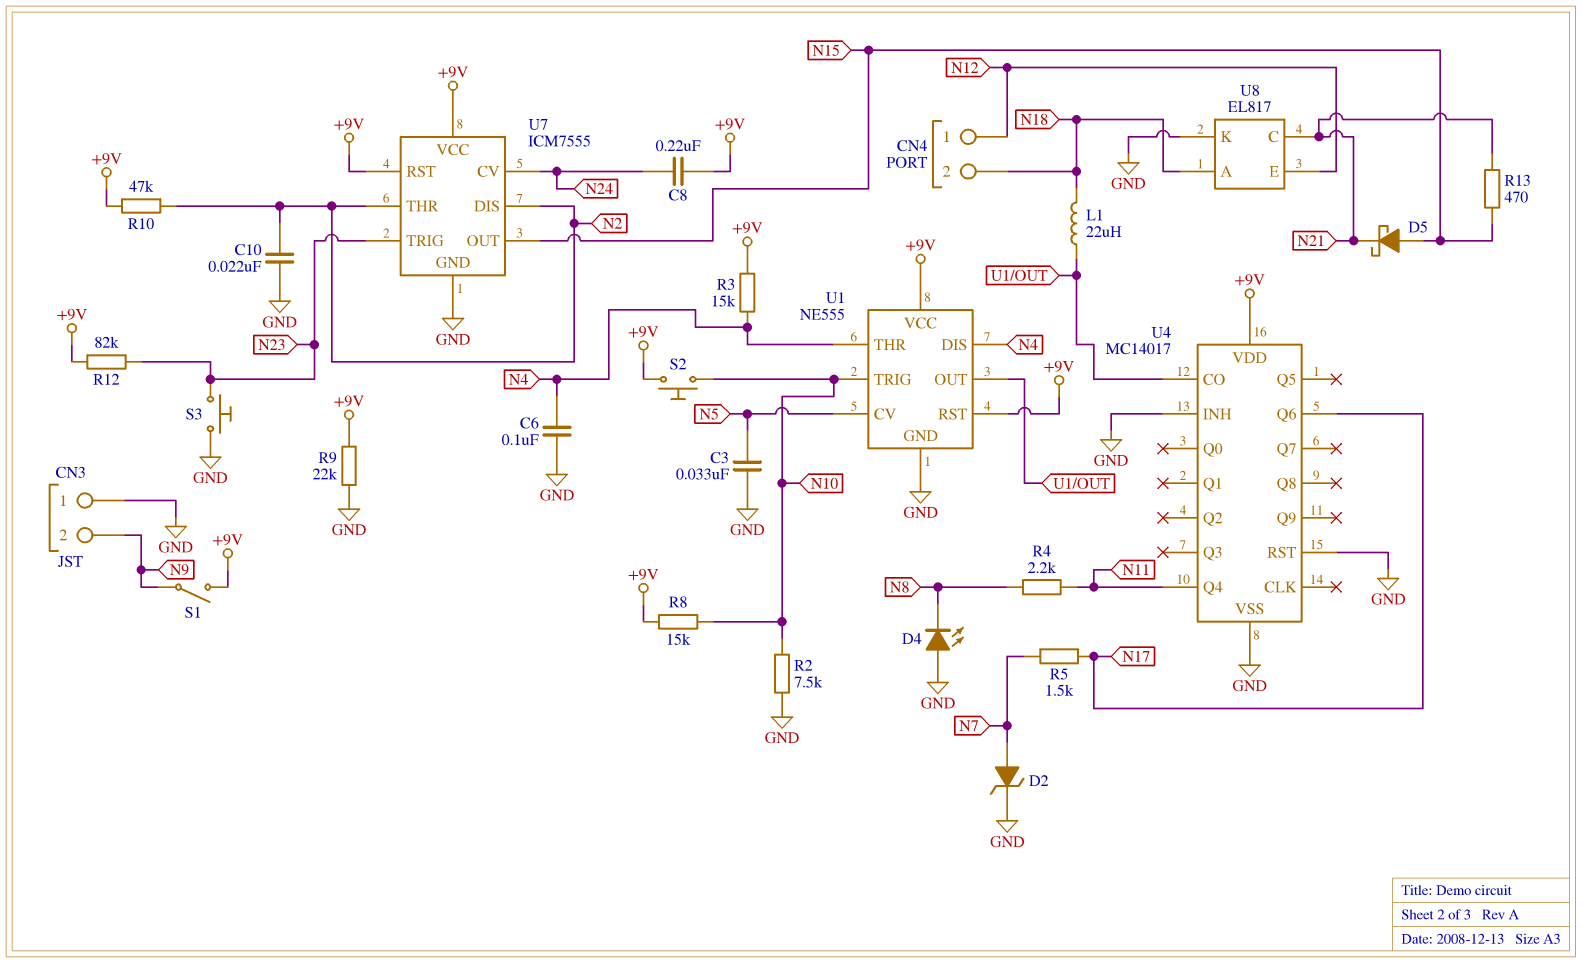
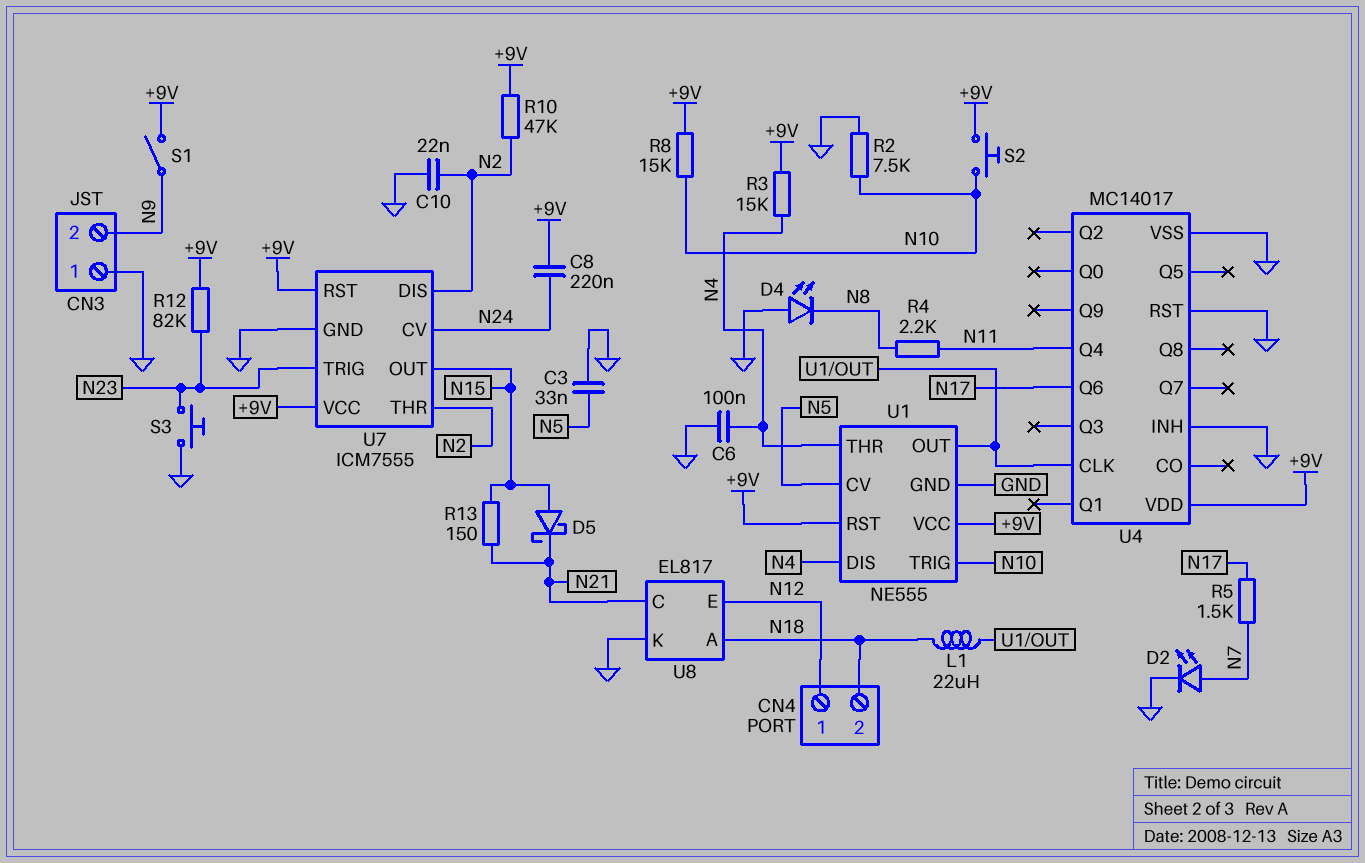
D2: zener (A N7, K GND) -> LED (A N7, K GND)
R9: 22k (+9V, GND) -> none
R13: 470 (N15, N21) -> 150 (N15, N21)
U4 pin CLK: none -> U1/OUT
U4 pin CO: U1/OUT -> none

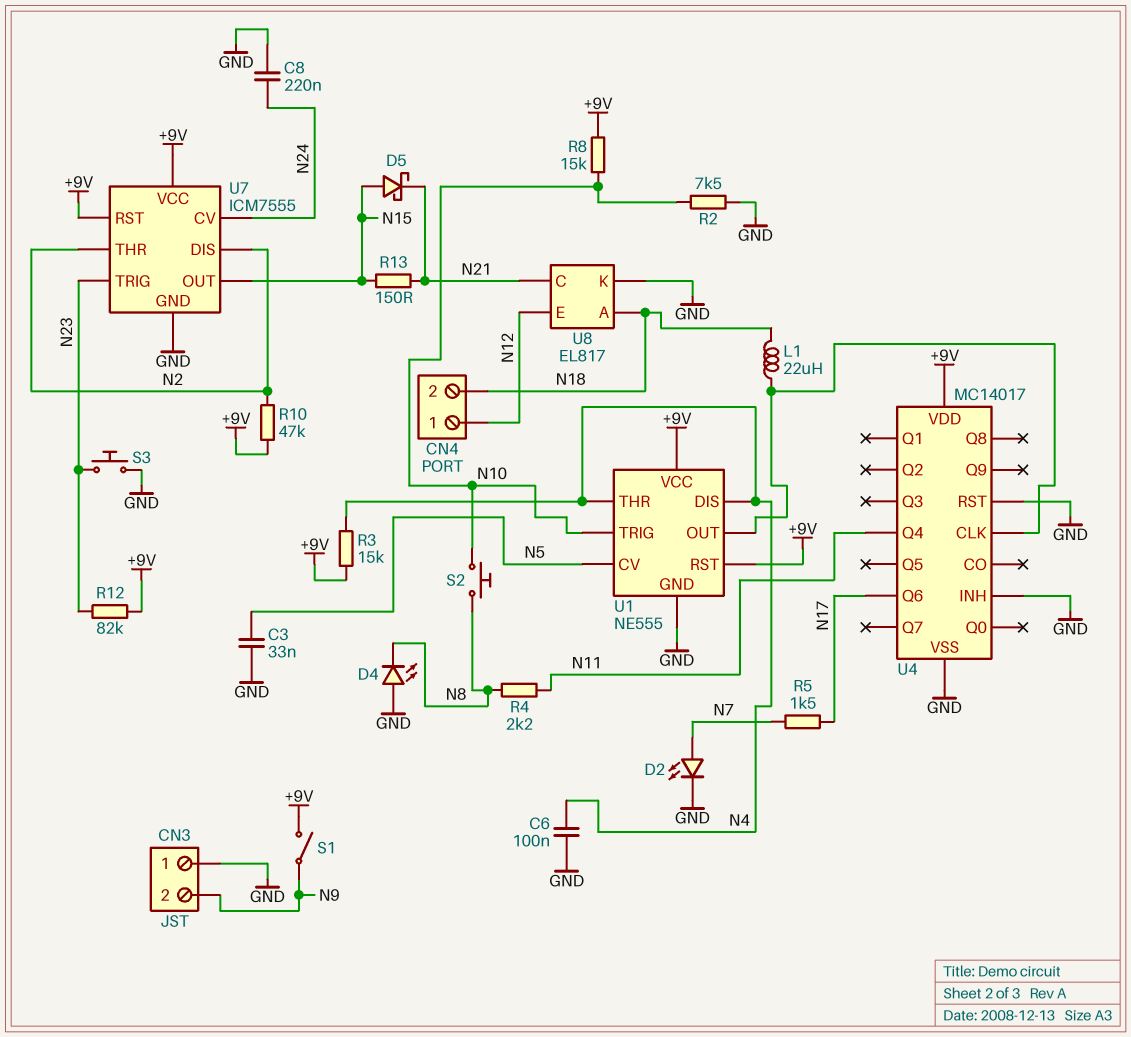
C8: 220nF (+9V, N24) -> 220nF (GND, N24)
C10: 22nF (GND, N2) -> none
S2: button (+9V, N10) -> button (N8, N10)

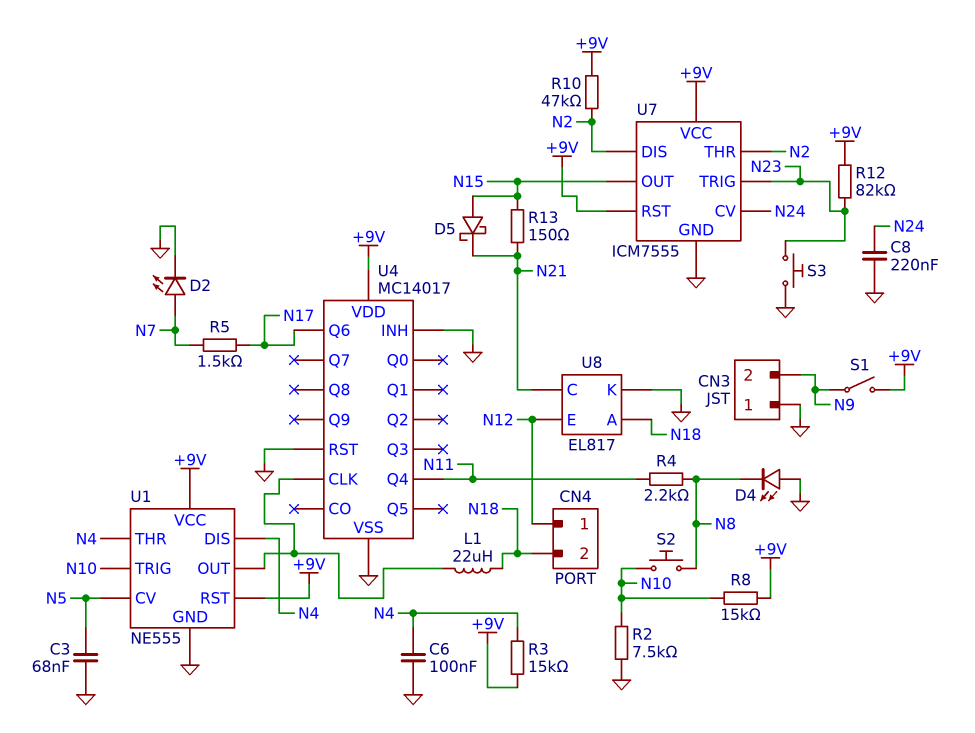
C3: 33nF (GND, N5) -> 68nF (GND, N5)

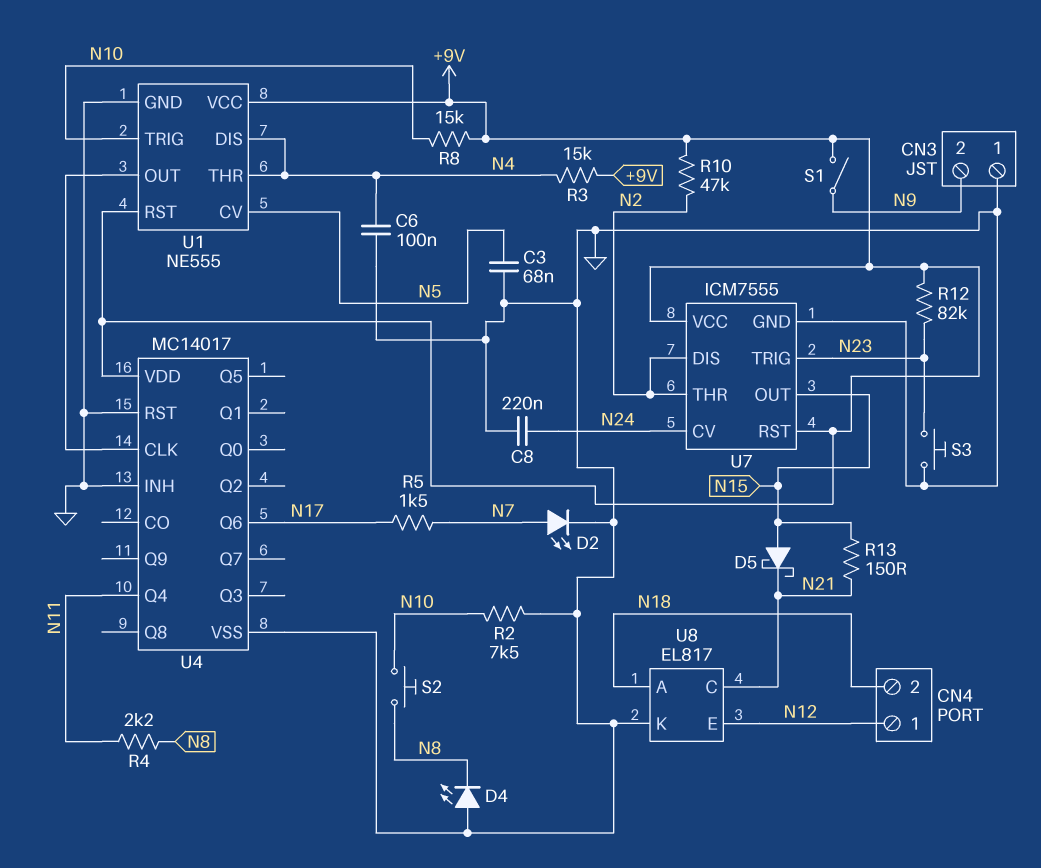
L1: 22uH (N18, U1/OUT) -> none

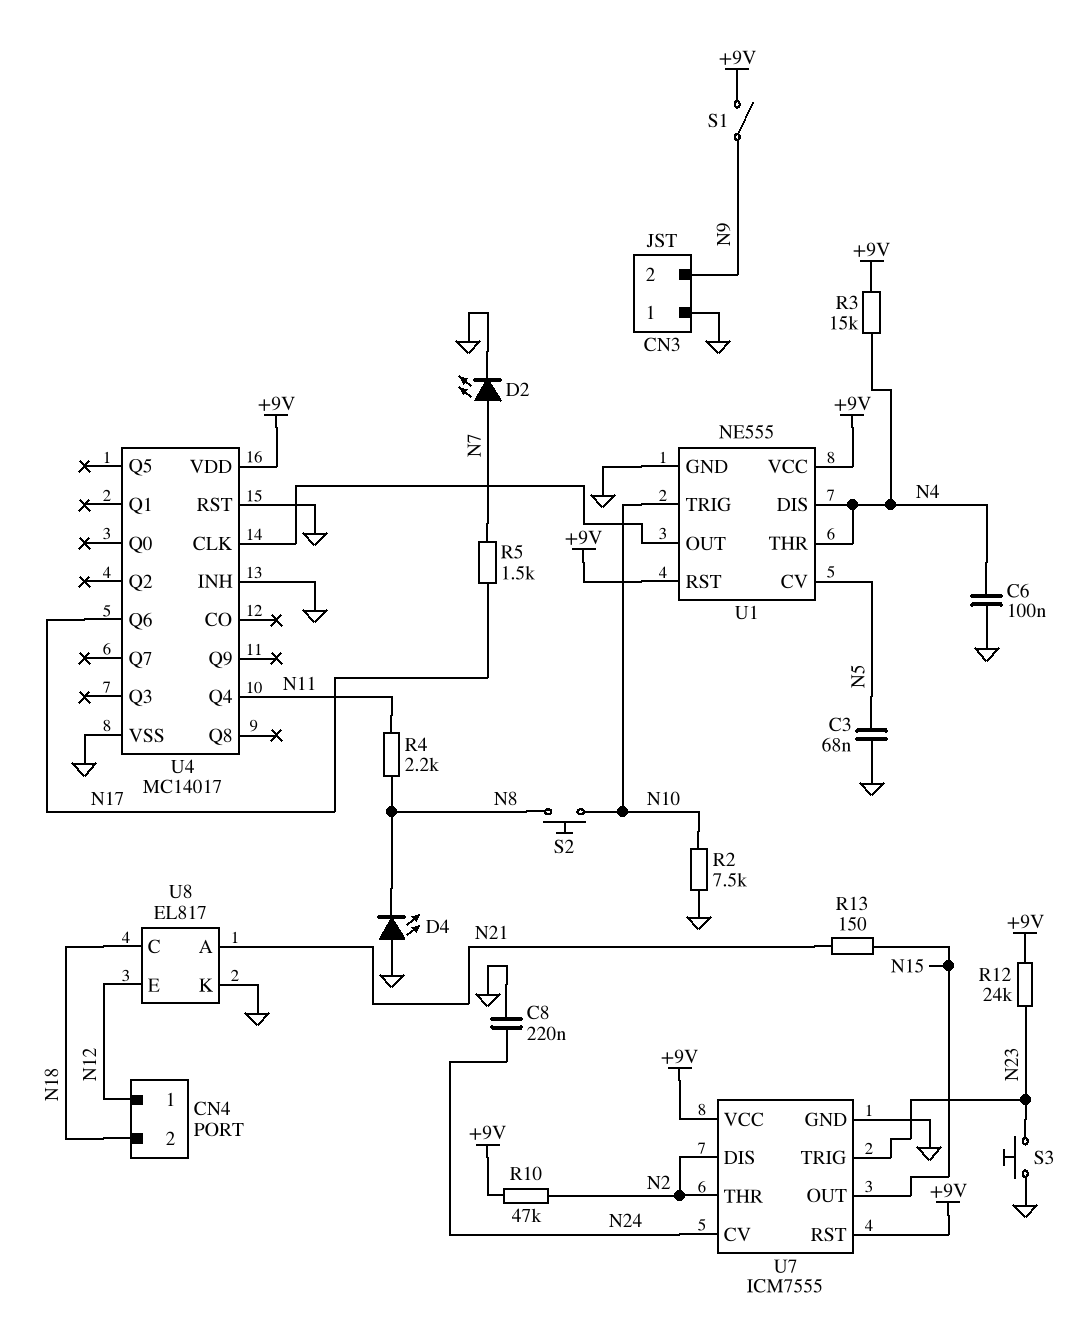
D5: schottky (A N15, K N21) -> none
R8: 15k (+9V, N10) -> none
R12: 82k (+9V, N23) -> 24k (+9V, N23)
U8 pin A: N18 -> N21
U8 pin C: N21 -> N18

